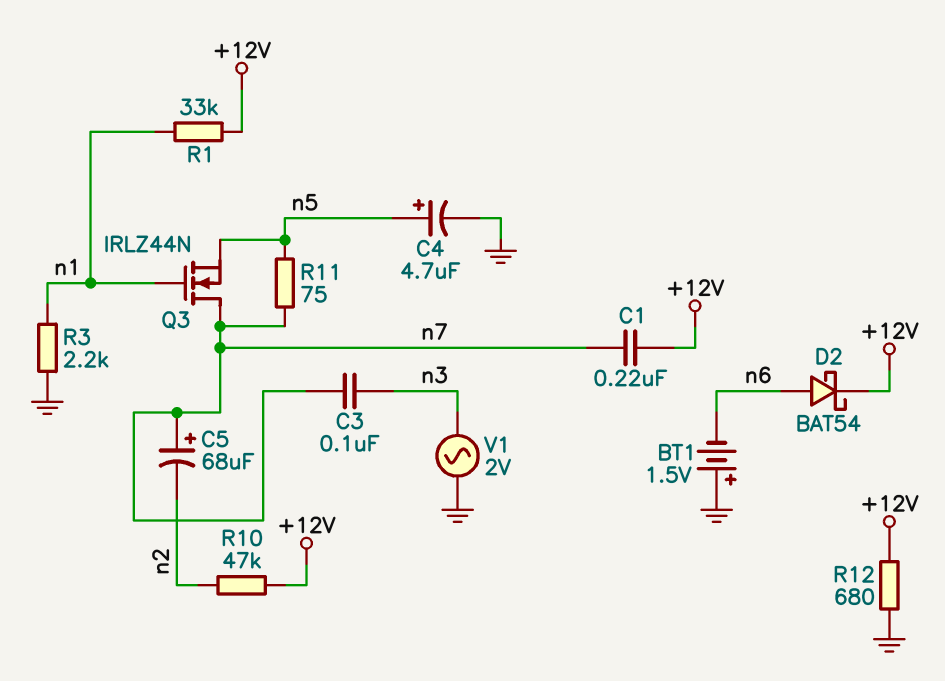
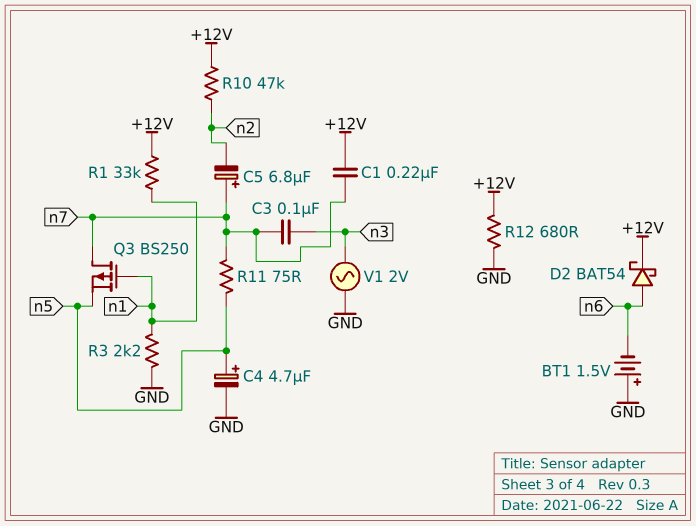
C5: 68uF (plus n7, minus n2) -> 6.8uF (plus n7, minus n2)
Q3: NMOS IRLZ44N (G n1, D n7, S n5) -> PMOS BS250 (G n1, D n7, S n5)

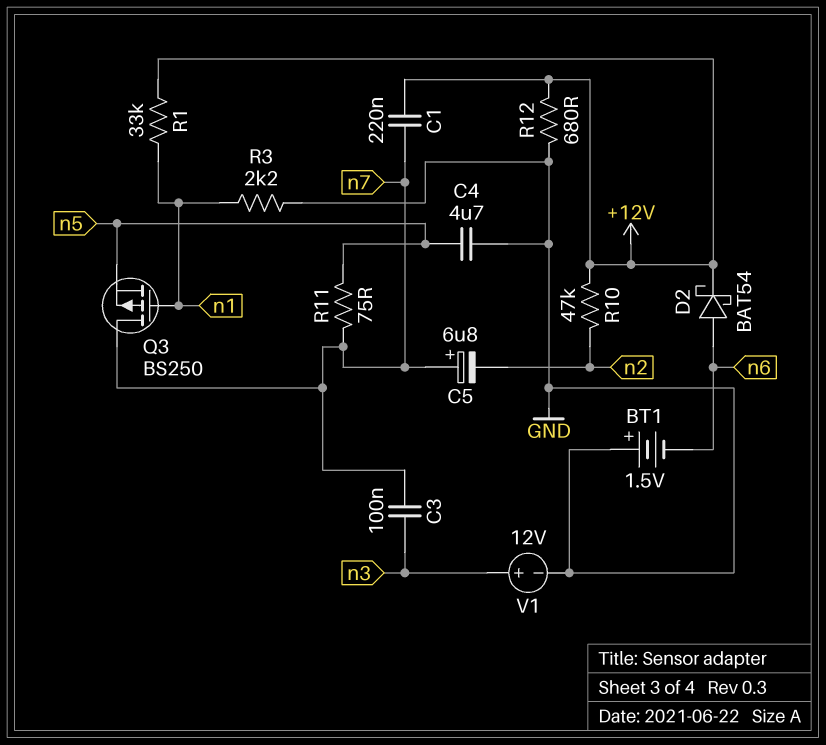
C4: 4.7uF (plus n5, minus GND) -> 4.7uF (GND, n5)
V1: AC 2V (GND, n3) -> 12V (plus n3, minus GND)

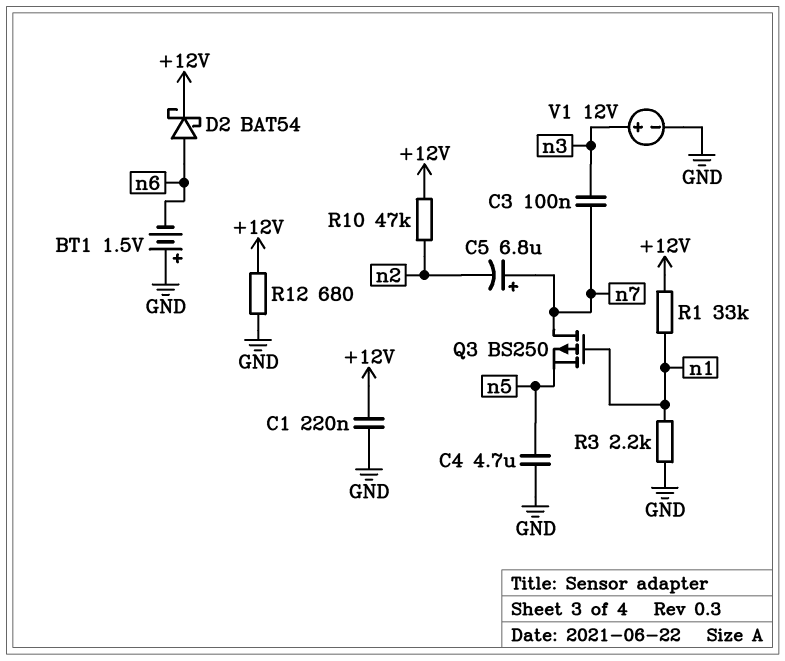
C1: 220nF (+12V, n7) -> 220nF (+12V, GND)
R11: 75 (n5, n7) -> none

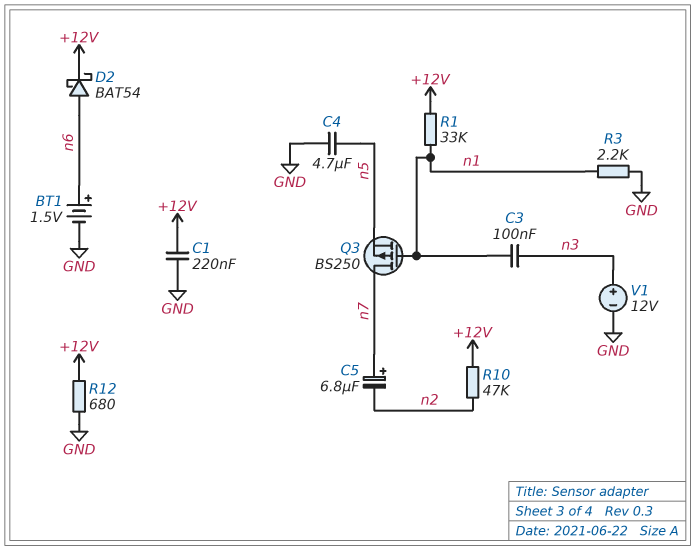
BT1: 1.5V (plus GND, minus n6) -> 1.5V (plus n6, minus GND)
C3: 100nF (n3, n7) -> 100nF (n1, n3)

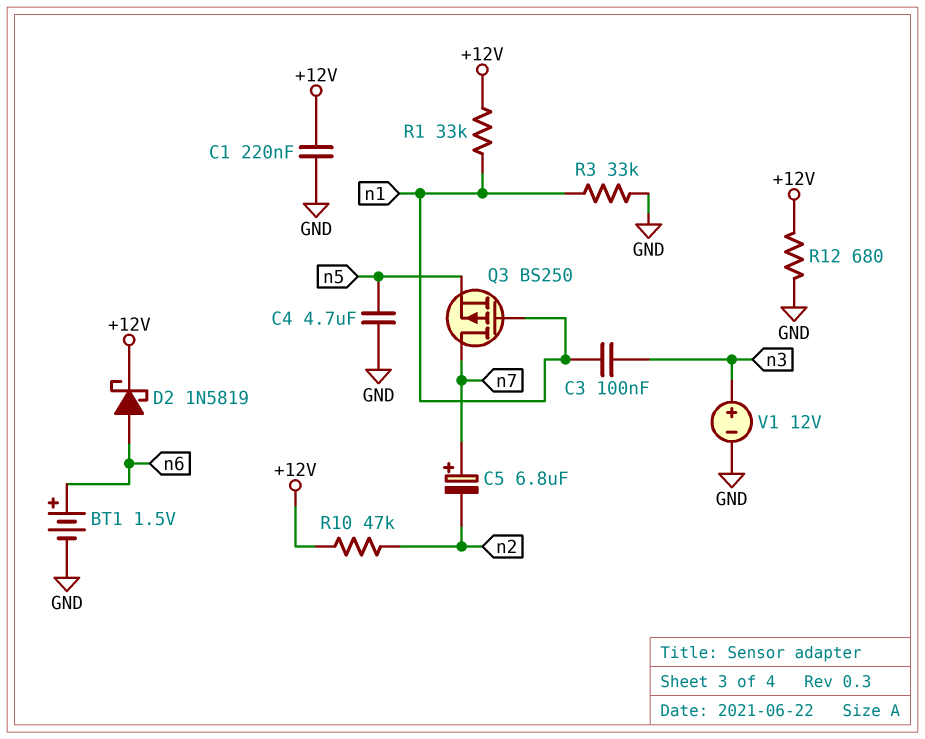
D2: schottky BAT54 (A n6, K +12V) -> schottky 1N5819 (A n6, K +12V)
R3: 2.2k (GND, n1) -> 33k (GND, n1)

